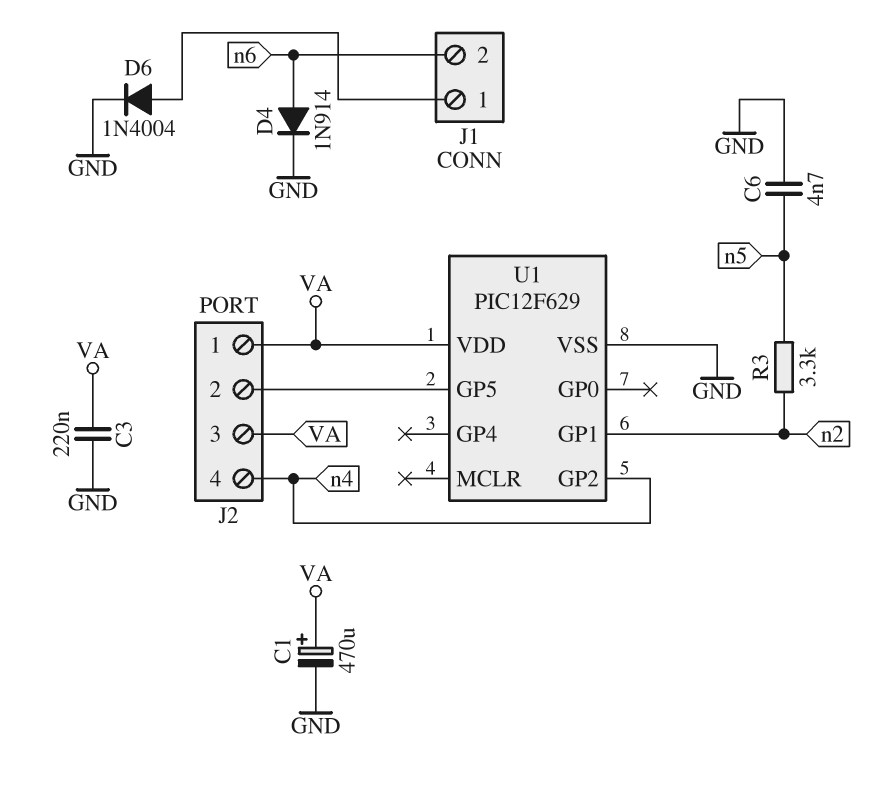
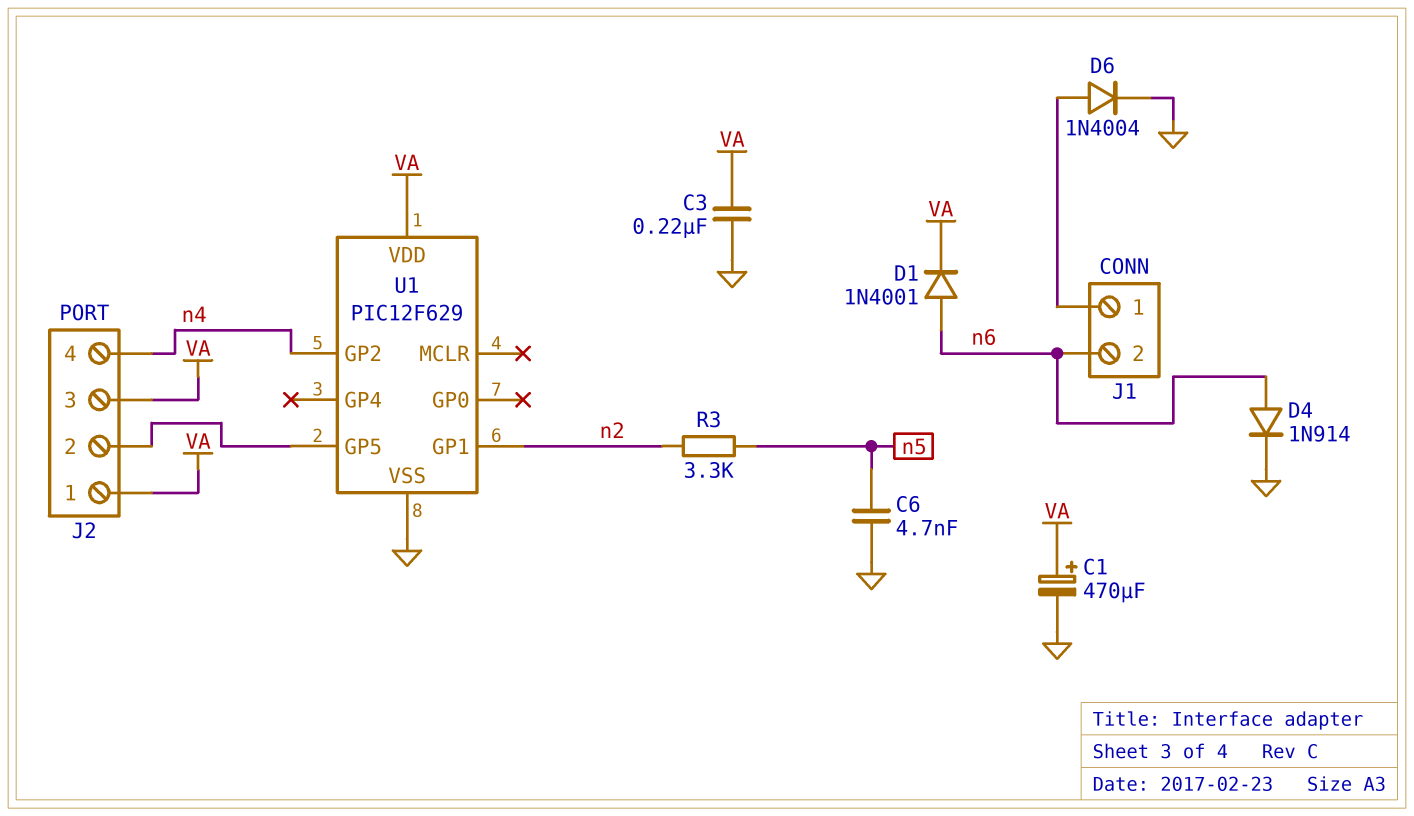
D1: none -> diode 1N4001 (A n6, K VA)

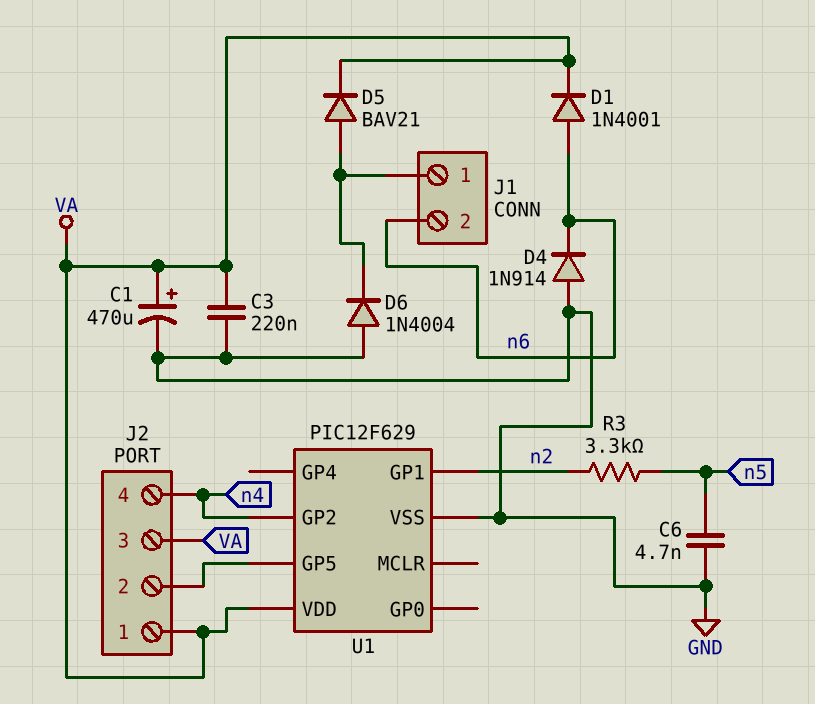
D4: diode 1N914 (A n6, K GND) -> diode 1N914 (A GND, K n6)
D5: none -> diode BAV21 (A J1/1, K VA)
D6: diode 1N4004 (A J1/1, K GND) -> diode 1N4004 (A GND, K J1/1)

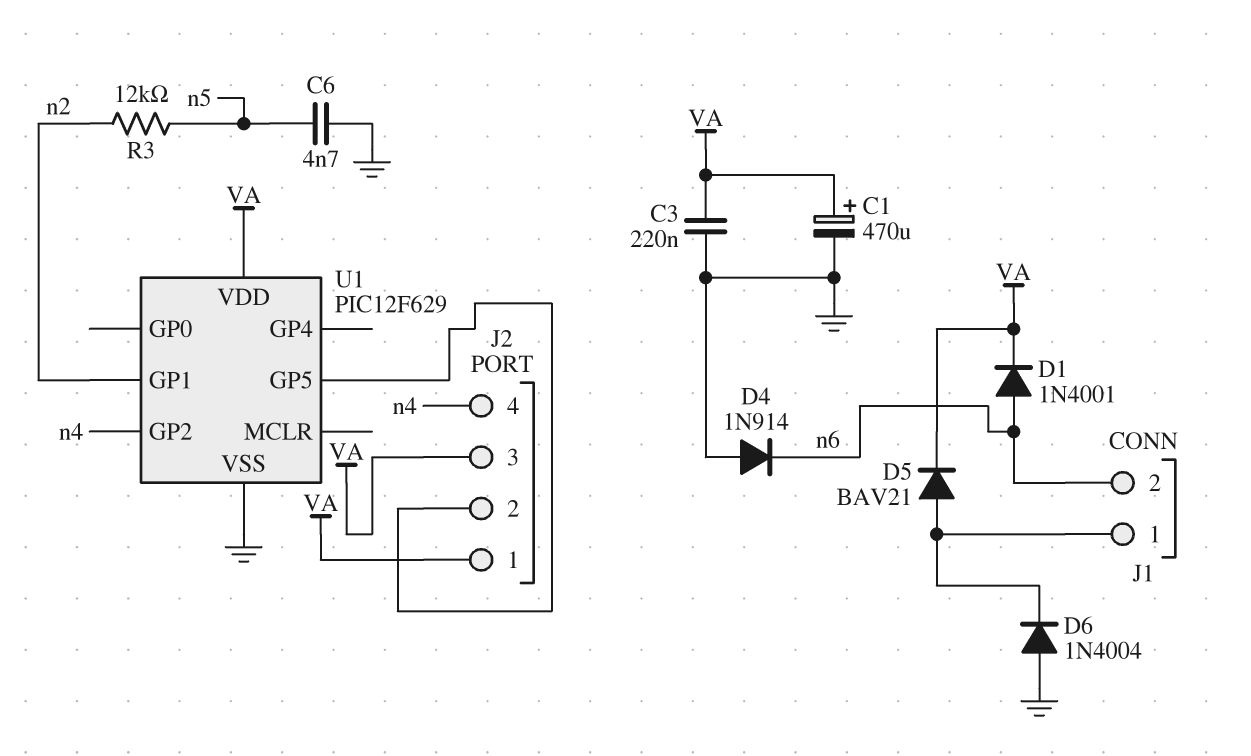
R3: 3.3k (n2, n5) -> 12k (n2, n5)

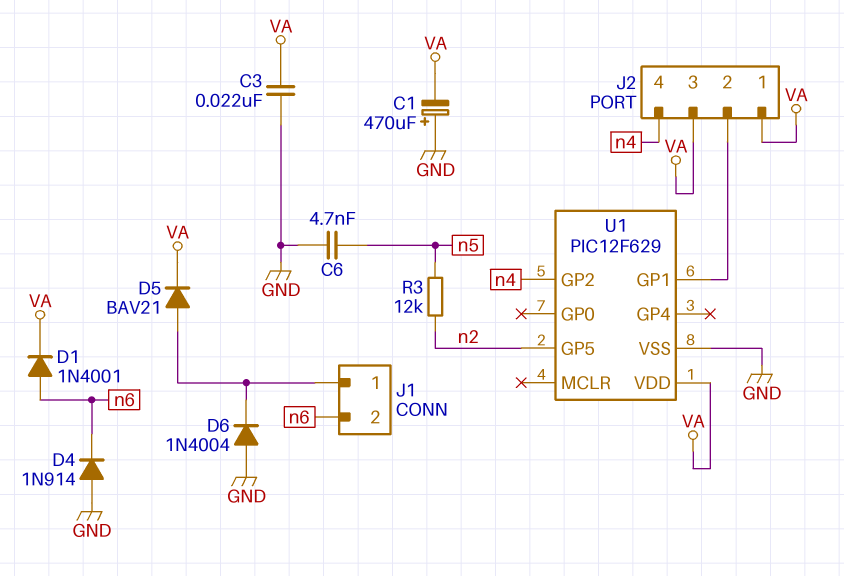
C1: 470uF (plus VA, minus GND) -> 470uF (plus GND, minus VA)
C3: 220nF (GND, VA) -> 22nF (GND, VA)
U1 pin GP1: n2 -> J2/2
U1 pin GP5: J2/2 -> n2

